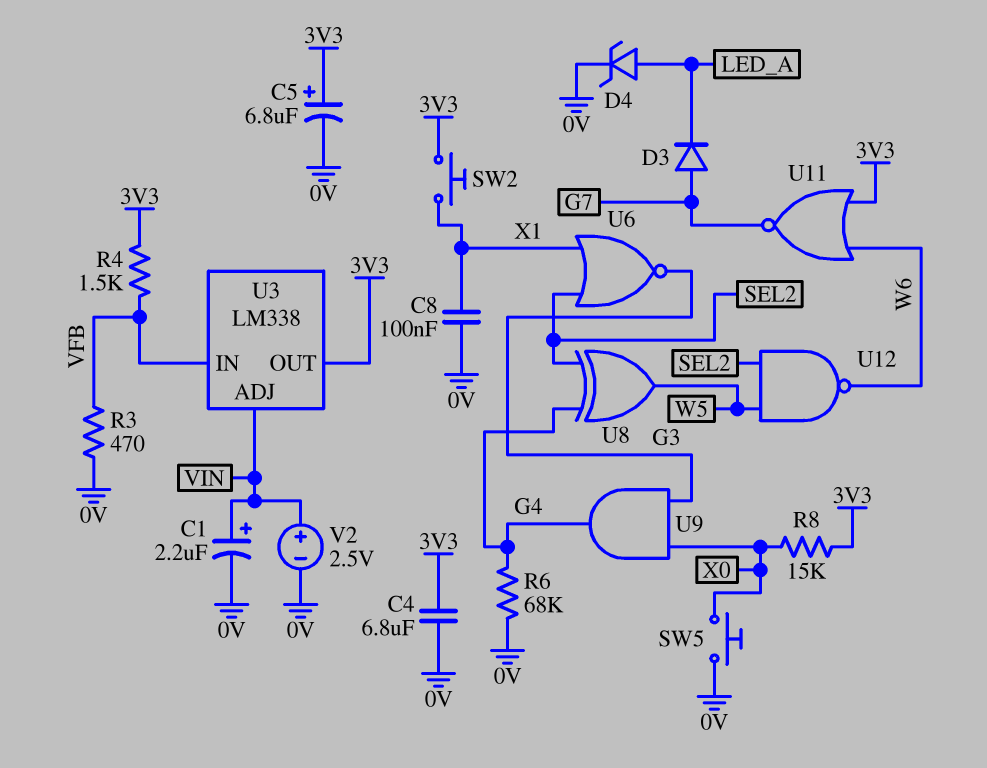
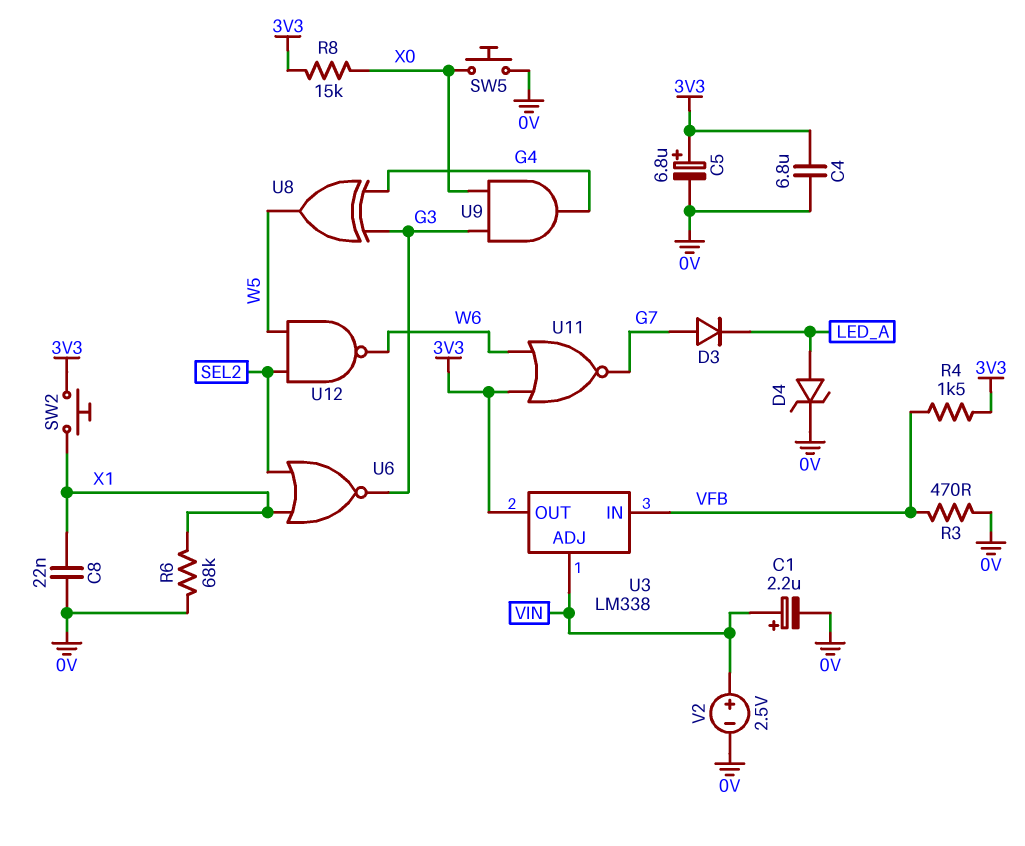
C8: 100nF (0V, X1) -> 22nF (0V, X1)
R6: 68k (0V, G4) -> 68k (0V, X1)
U8: XOR (in G4, in SEL2, out W5) -> XOR (in G3, in G4, out W5)

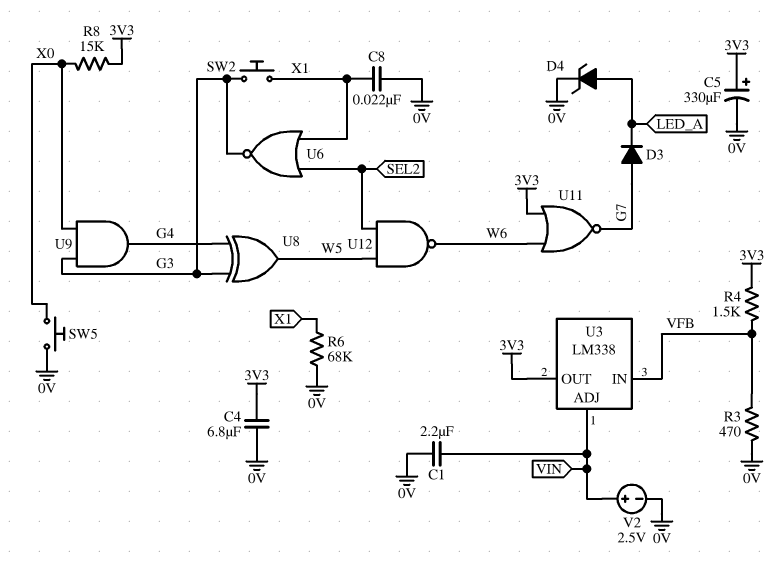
C1: 2.2uF (plus VIN, minus 0V) -> 2.2uF (0V, VIN)
C5: 6.8uF (plus 3V3, minus 0V) -> 330uF (plus 3V3, minus 0V)
SW2: button (3V3, X1) -> button (G3, X1)

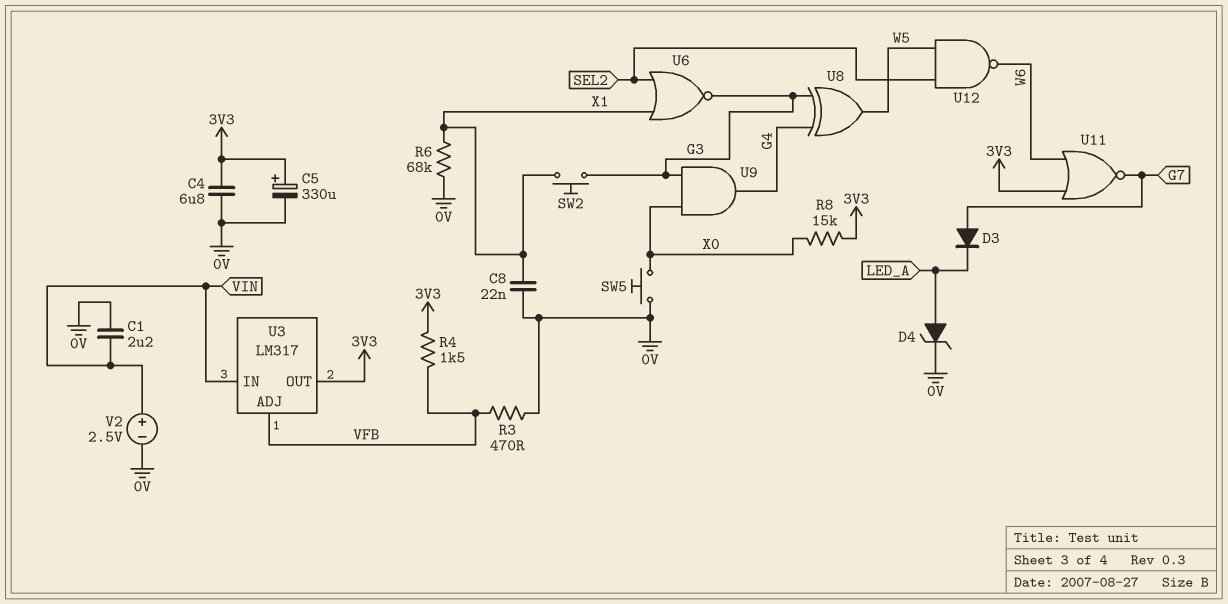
U3: LM338 -> LM317
U3 pin ADJ: VIN -> VFB
U3 pin IN: VFB -> VIN

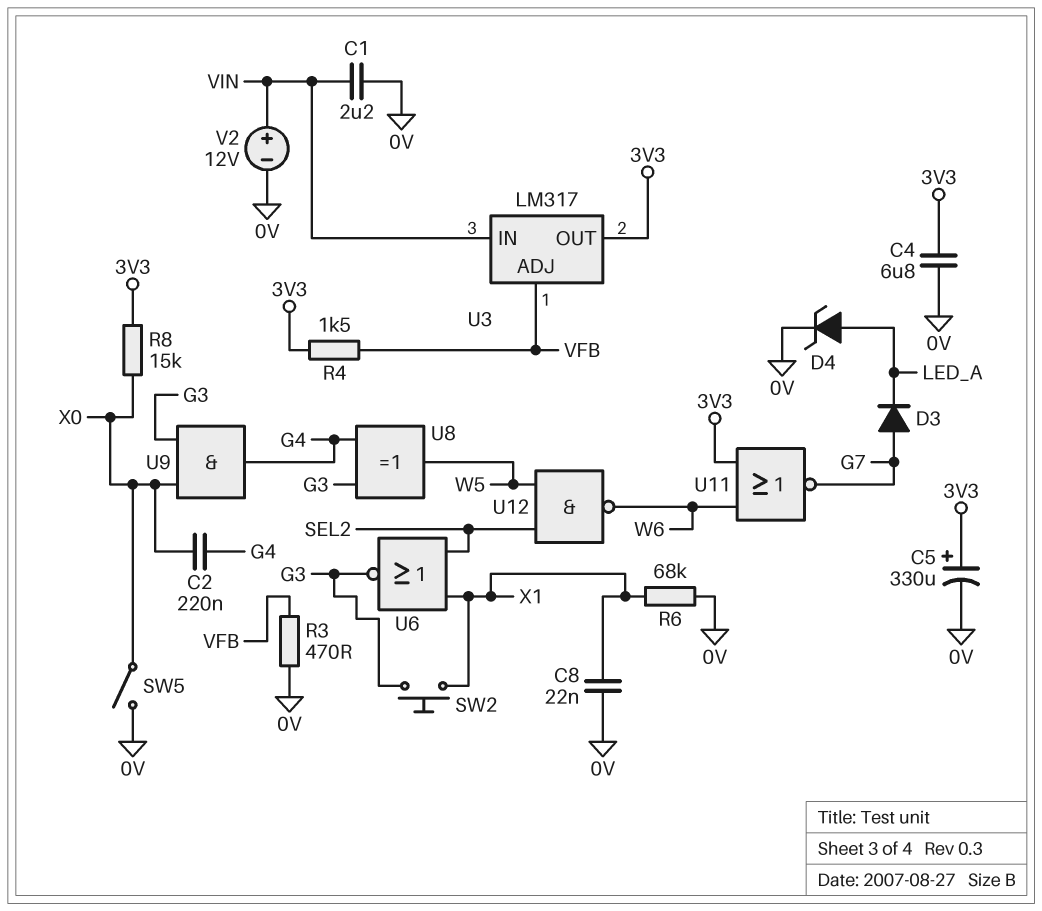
C2: none -> 220nF (G4, X0)
SW5: button (0V, X0) -> switch (0V, X0)
V2: 2.5V (plus VIN, minus 0V) -> 12V (plus VIN, minus 0V)

